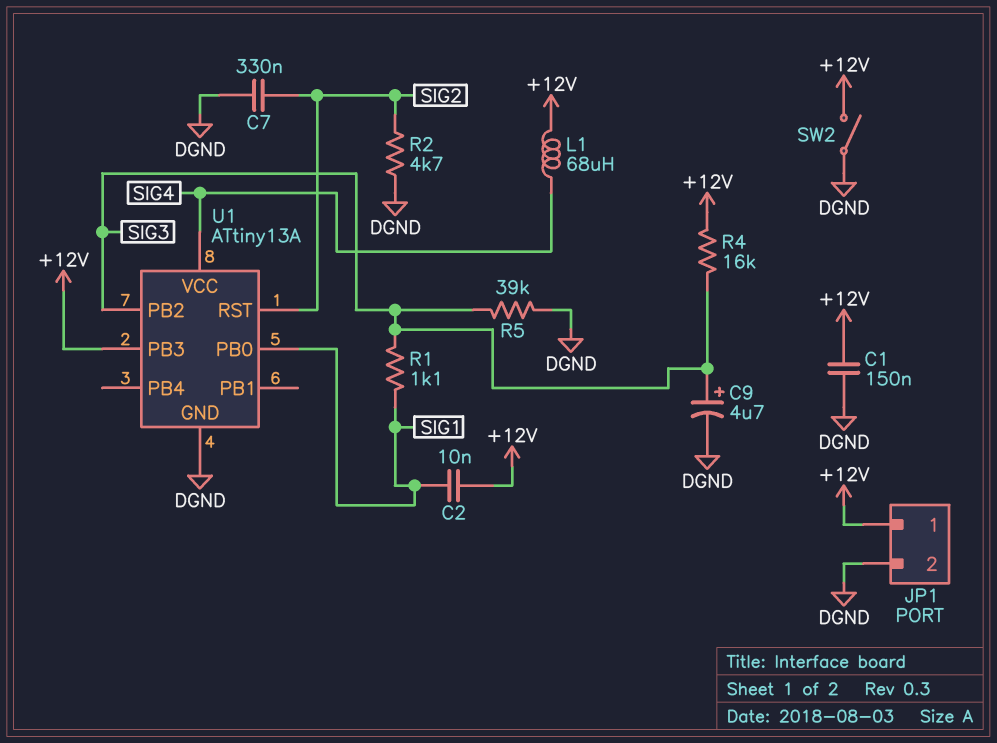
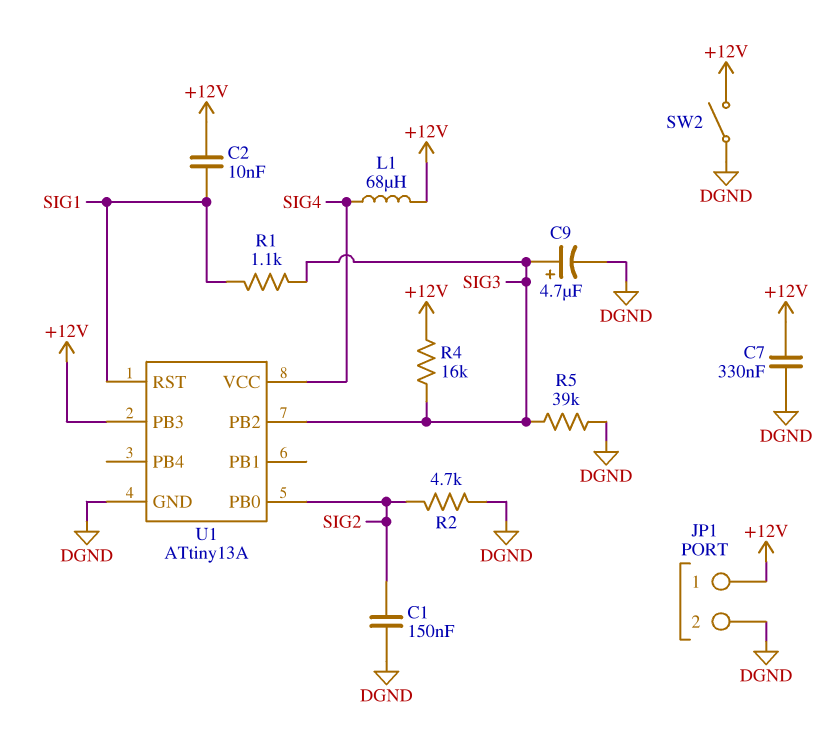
C1: 150nF (+12V, DGND) -> 150nF (DGND, SIG2)
C7: 330nF (DGND, SIG2) -> 330nF (+12V, DGND)
U1 pin PB0: SIG1 -> SIG2
U1 pin RST: SIG2 -> SIG1

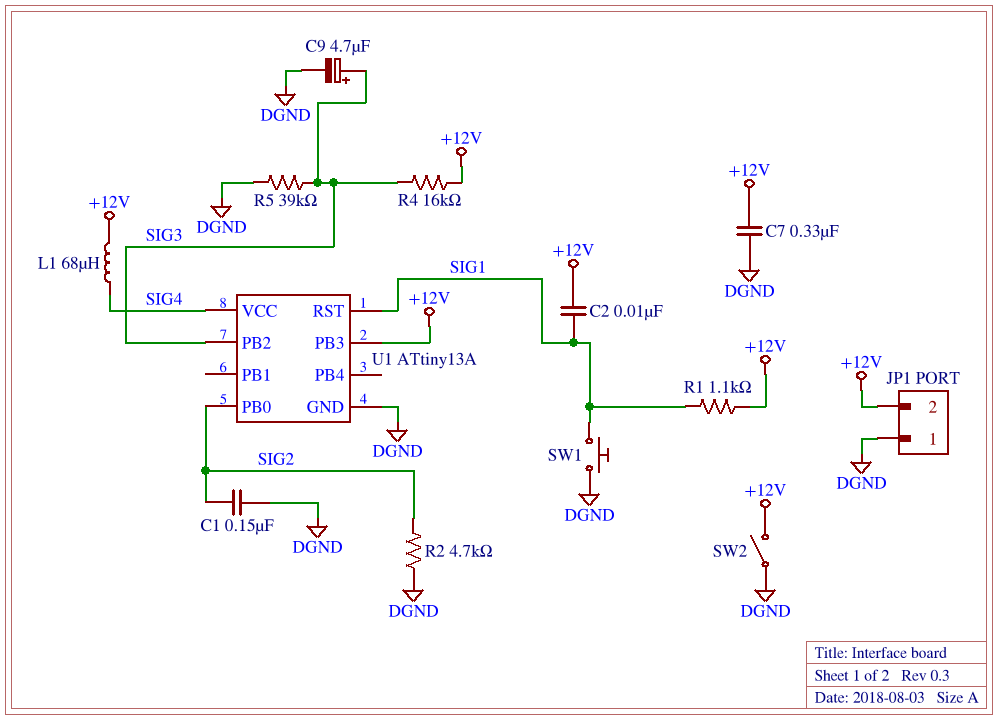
JP1 pin 1: +12V -> DGND
JP1 pin 2: DGND -> +12V
R1: 1.1k (SIG1, SIG3) -> 1.1k (+12V, SIG1)
SW1: none -> button (DGND, SIG1)

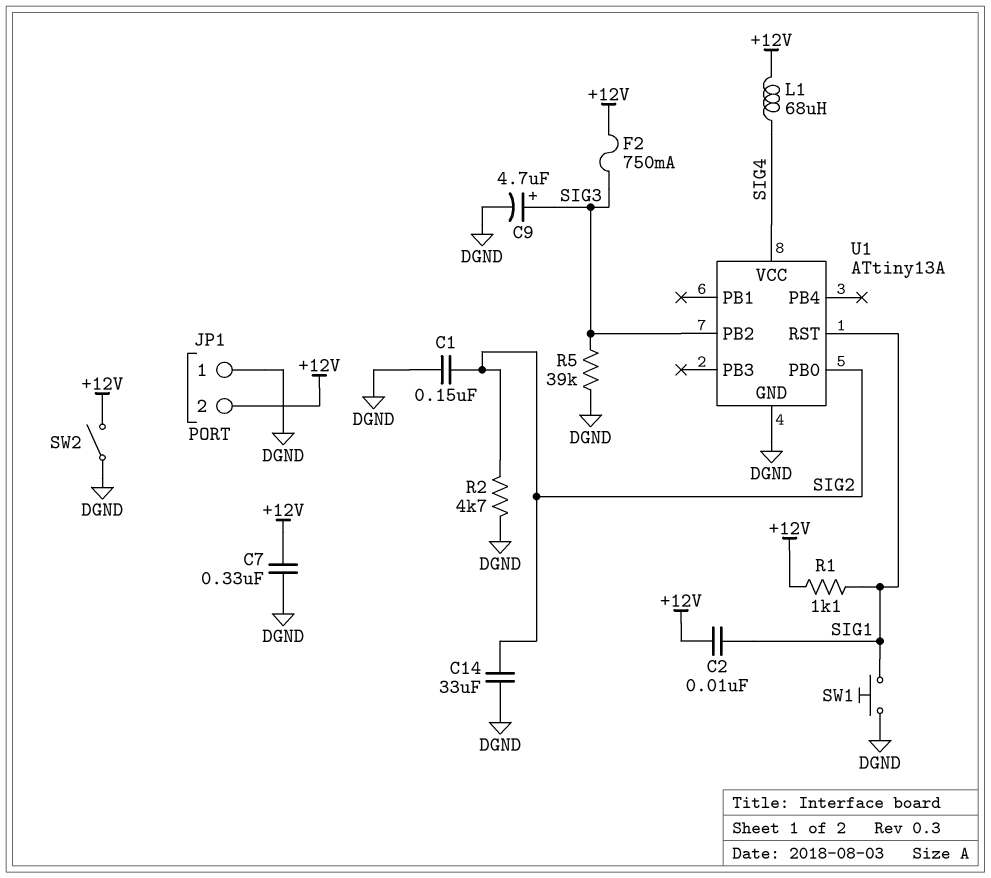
C14: none -> 33uF (DGND, SIG2)
F2: none -> 750mA (+12V, SIG3)
R4: 16k (+12V, SIG3) -> none
U1 pin PB3: +12V -> none

